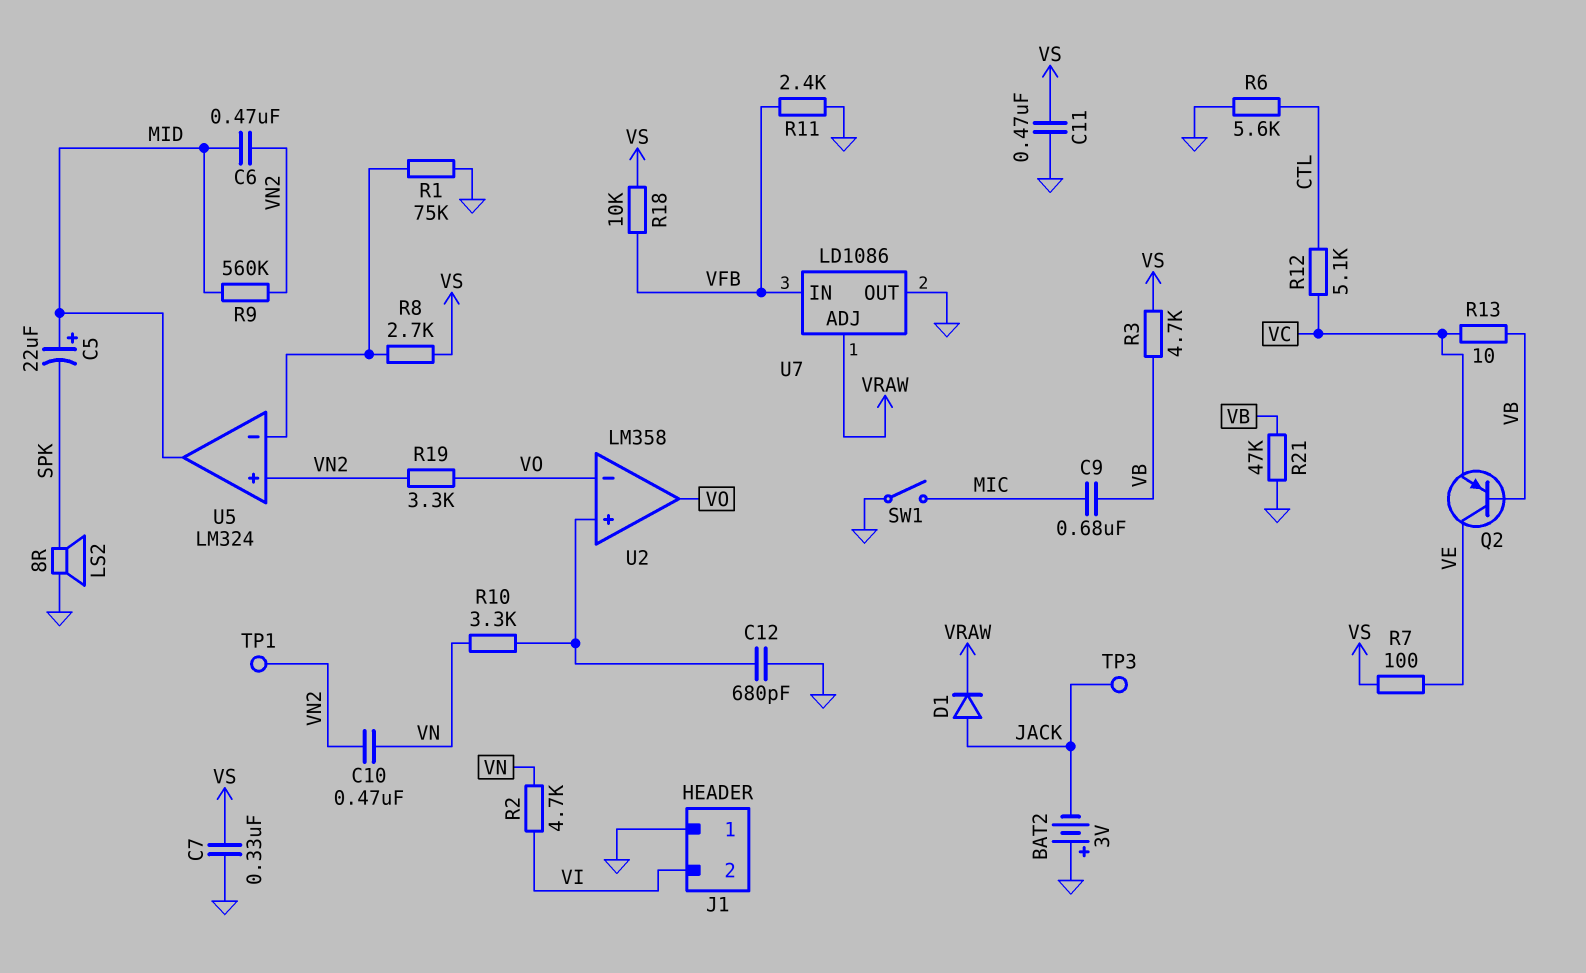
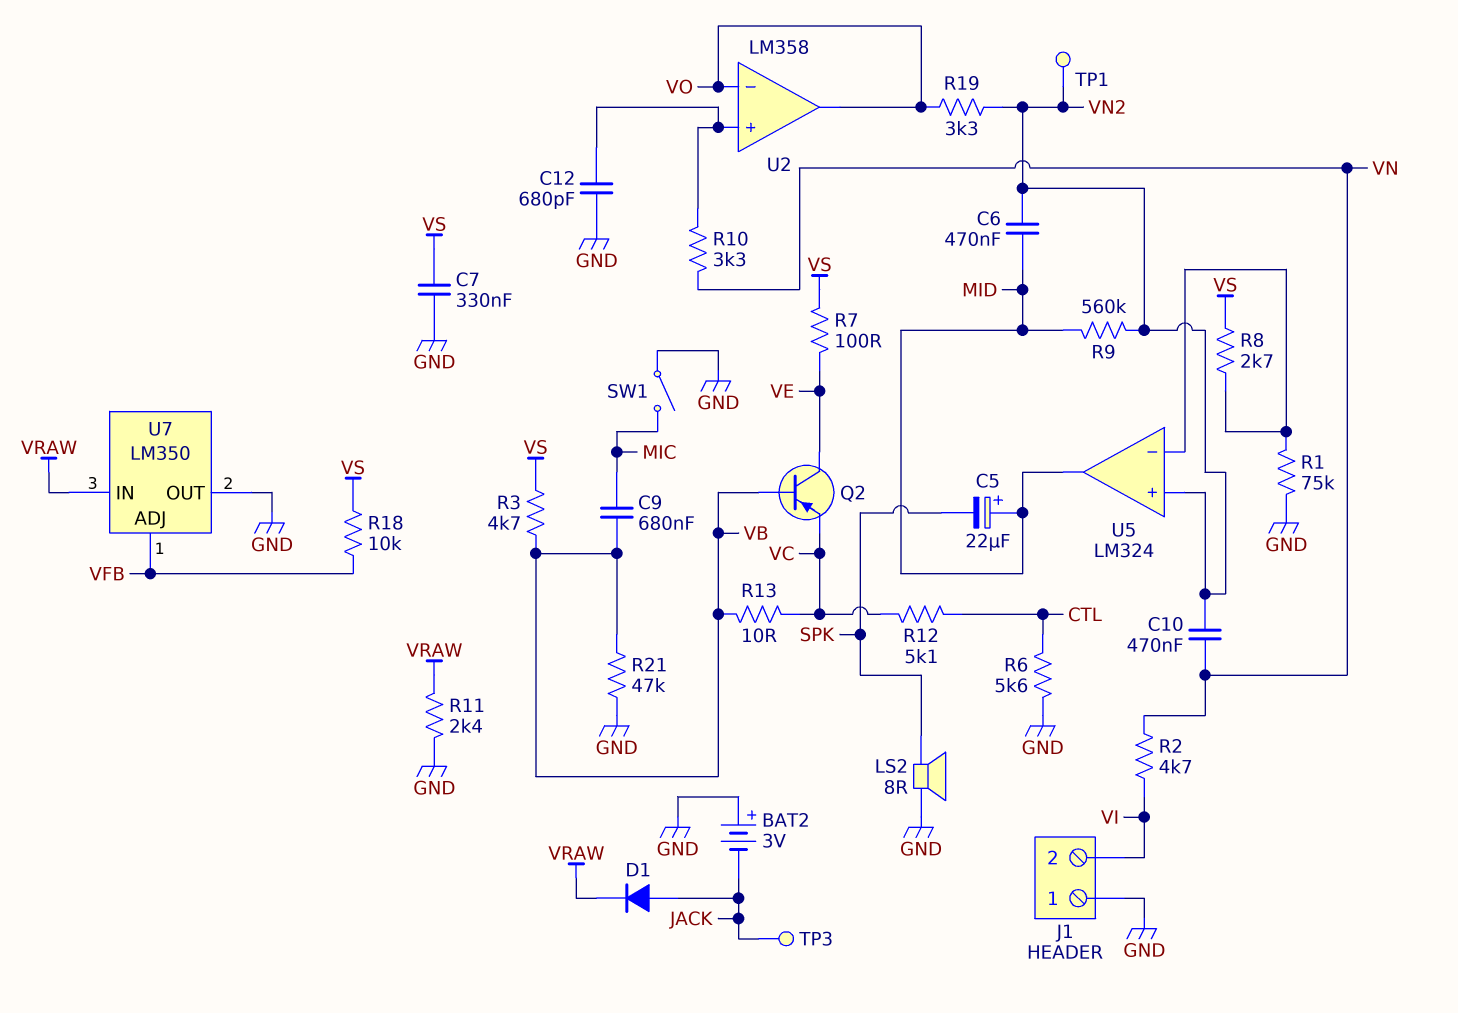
C11: 470nF (GND, VS) -> none
R11: 2.4k (GND, VFB) -> 2.4k (GND, VRAW)
U7: LD1086 -> LM350
U7 pin ADJ: VRAW -> VFB
U7 pin IN: VFB -> VRAW

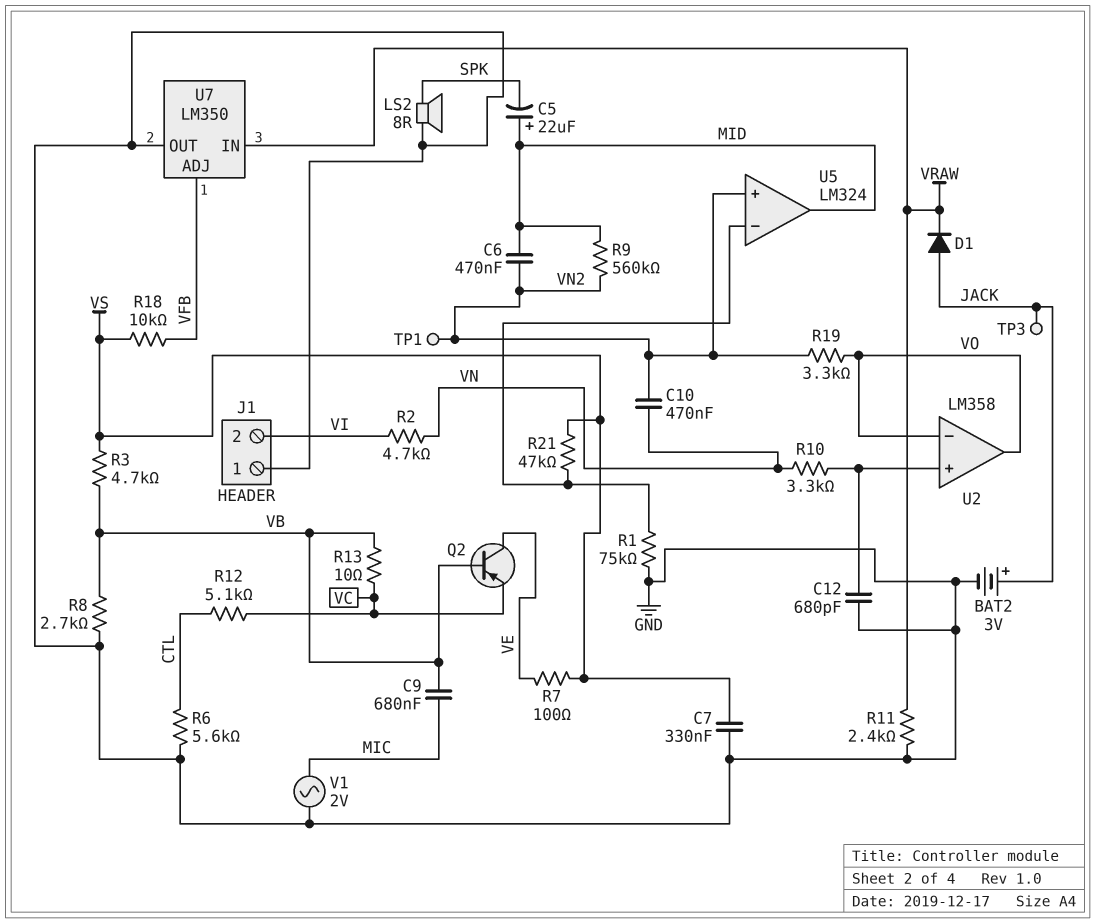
BAT2: 3V (plus GND, minus JACK) -> 3V (plus JACK, minus GND)
R8: 2.7k (U5/in-, VS) -> 2.7k (GND, VB)
R21: 47k (GND, VB) -> 47k (U5/in-, VS)
SW1: switch (GND, MIC) -> none
V1: none -> AC 2V (GND, MIC)

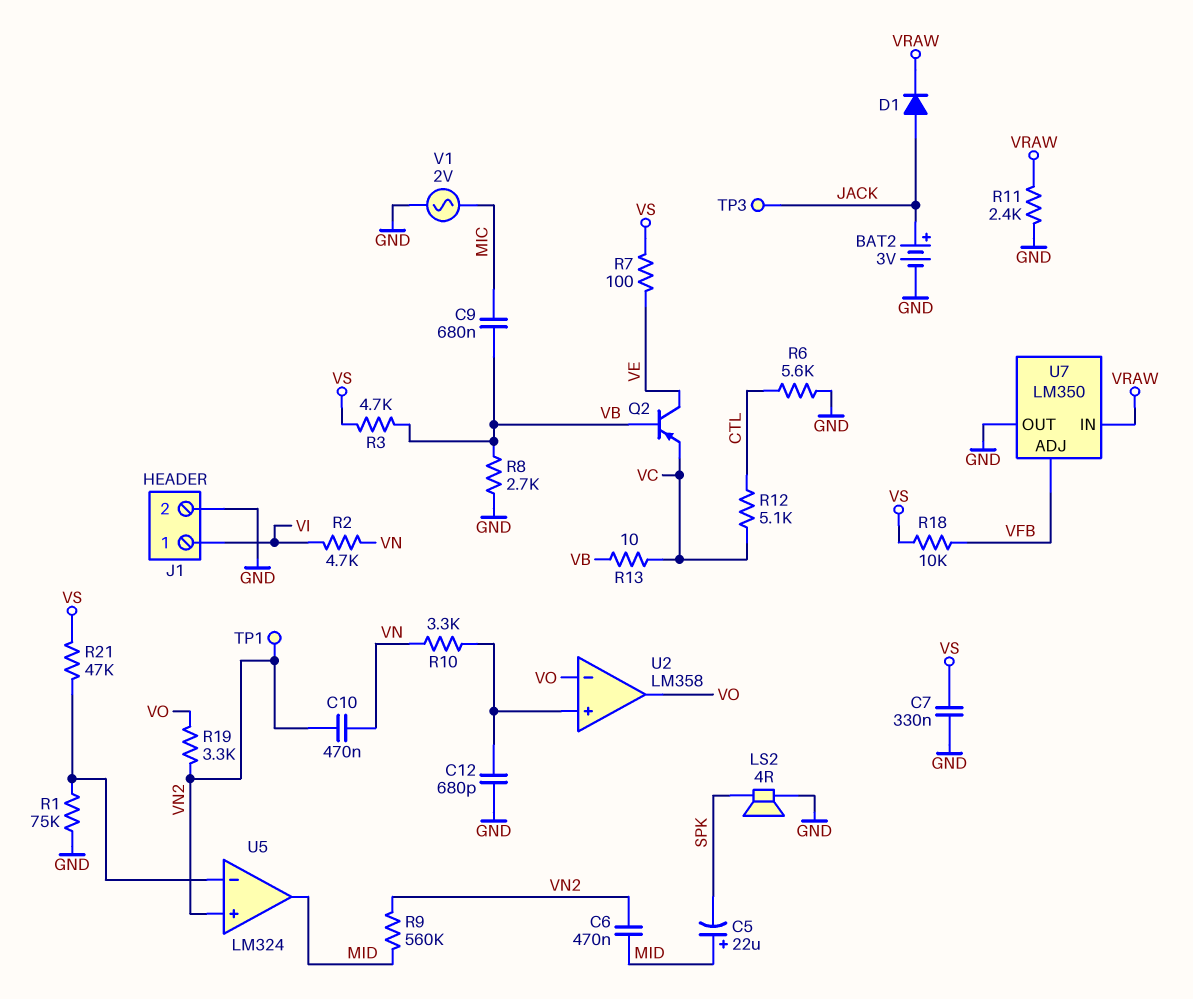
J1 pin 1: GND -> VI
J1 pin 2: VI -> GND
LS2: speaker 8R (GND, SPK) -> speaker 4R (GND, SPK)

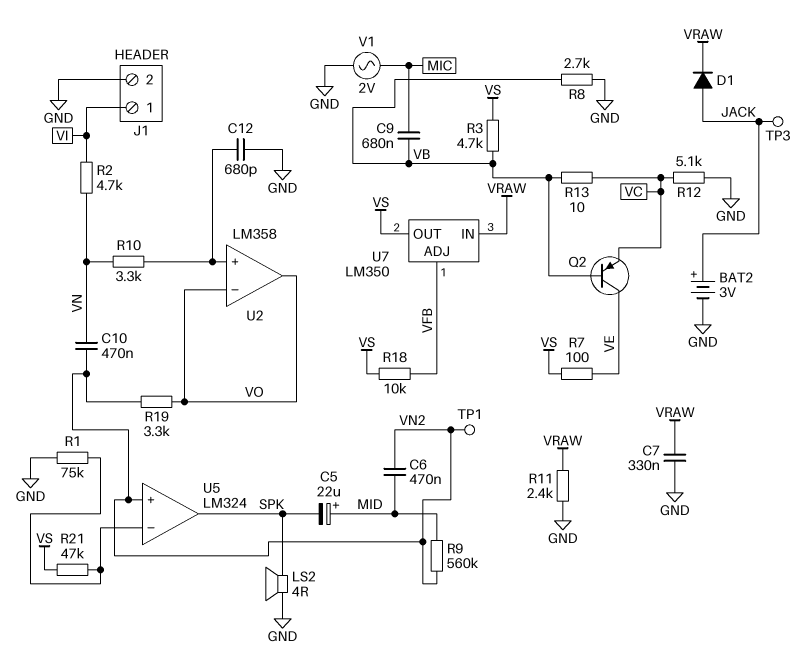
C7: 330nF (GND, VS) -> 330nF (GND, VRAW)
R6: 5.6k (CTL, GND) -> none
R12: 5.1k (CTL, VC) -> 5.1k (GND, VC)
U5 pin out: MID -> SPK
U7 pin OUT: GND -> VS

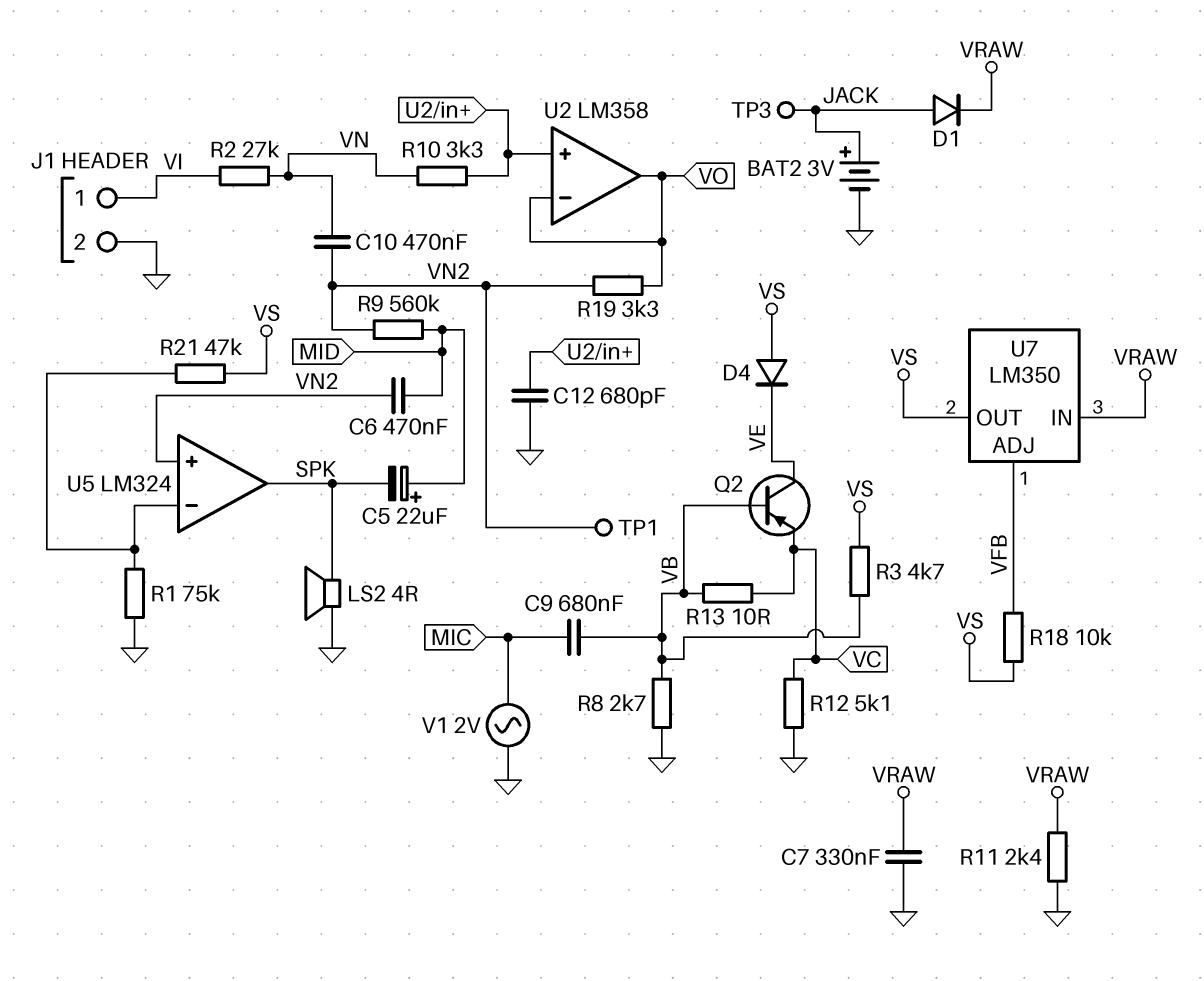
D4: none -> diode (A VS, K VE)
R2: 4.7k (VI, VN) -> 27k (VI, VN)
R7: 100 (VE, VS) -> none

